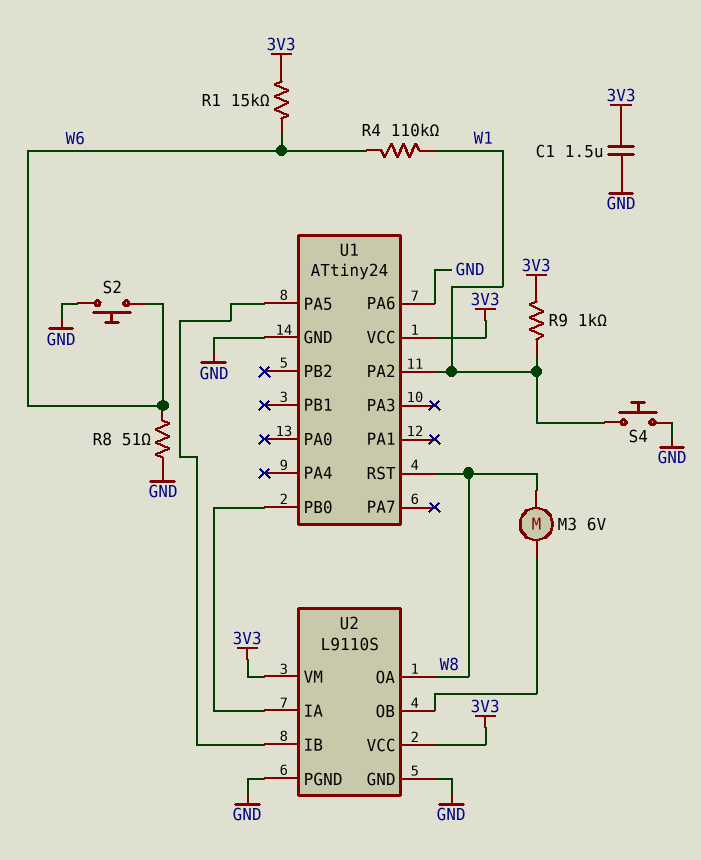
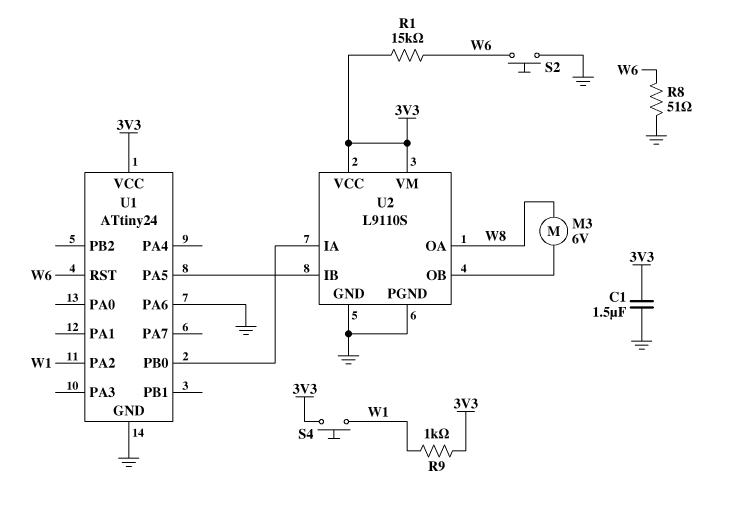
R4: 110k (W1, W6) -> none
S4: button (GND, W1) -> button (3V3, W1)
U1 pin RST: W8 -> W6

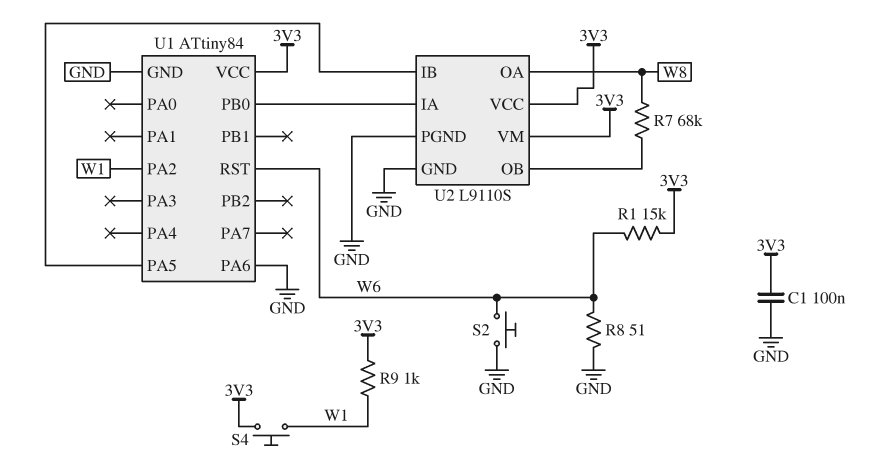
C1: 1.5uF (3V3, GND) -> 100nF (3V3, GND)
M3: motor 6V (U2/OB, W8) -> none
R7: none -> 68k (U2/OB, W8)
U1: ATtiny24 -> ATtiny84

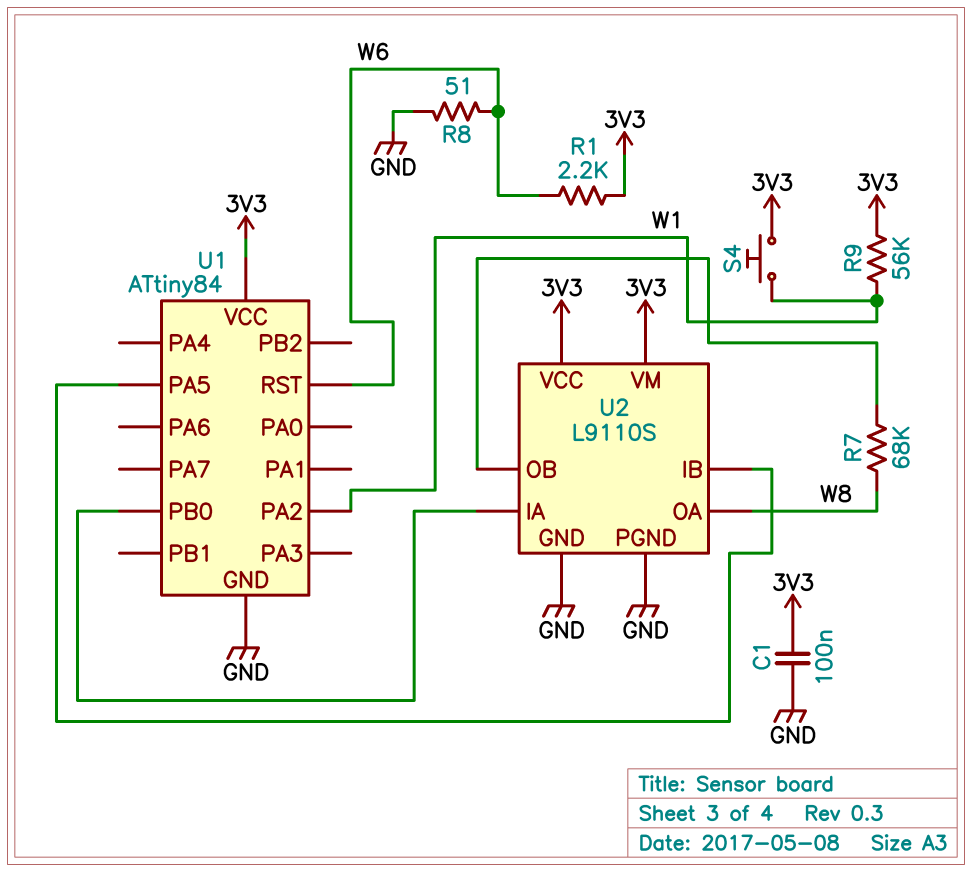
R1: 15k (3V3, W6) -> 2.2k (3V3, W6)
R9: 1k (3V3, W1) -> 56k (3V3, W1)
S2: button (GND, W6) -> none
U1 pin PA6: GND -> none

